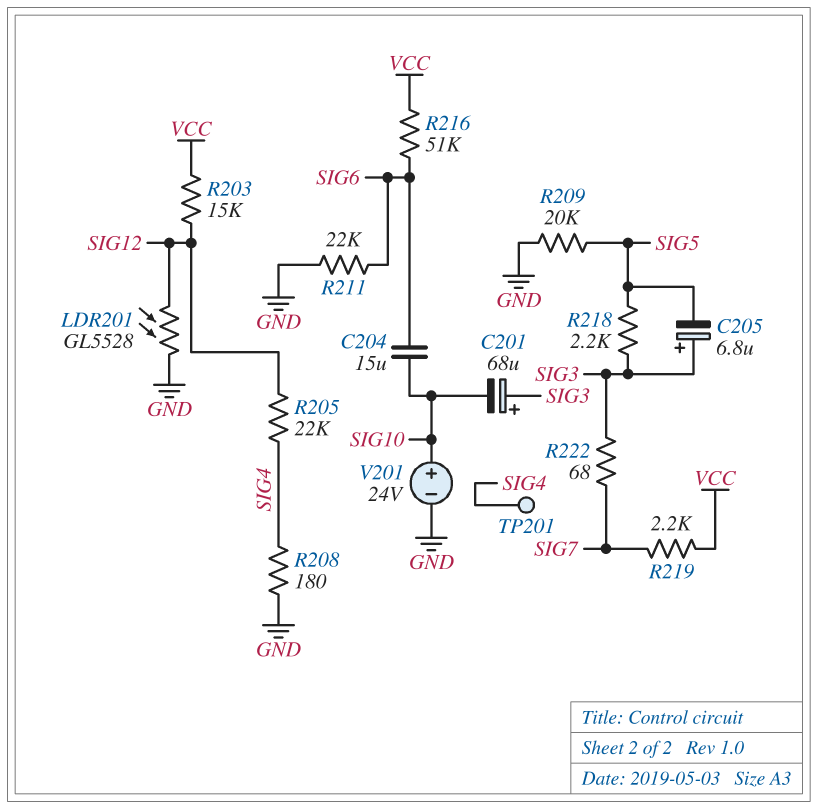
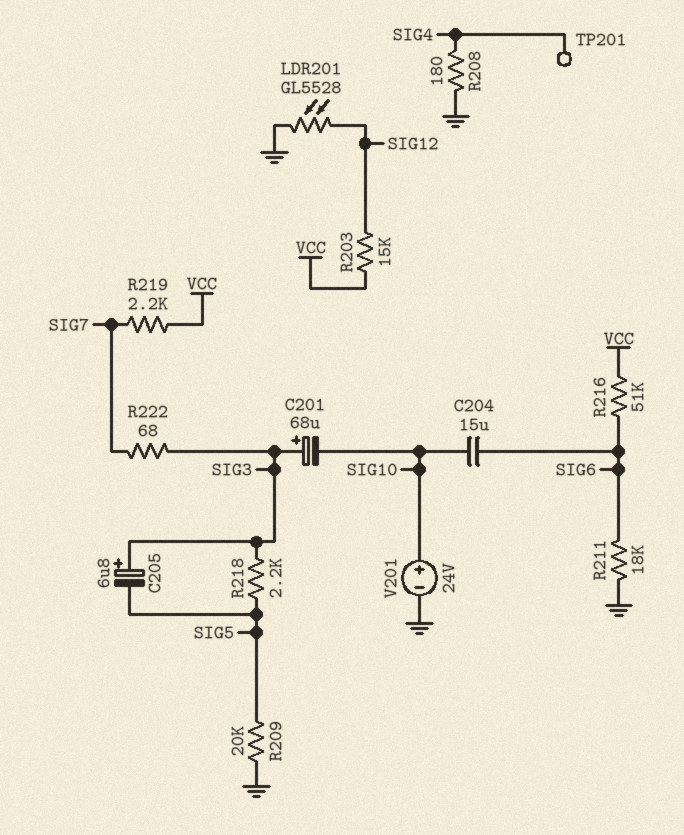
R205: 22k (SIG4, SIG12) -> none
R211: 22k (GND, SIG6) -> 18k (GND, SIG6)

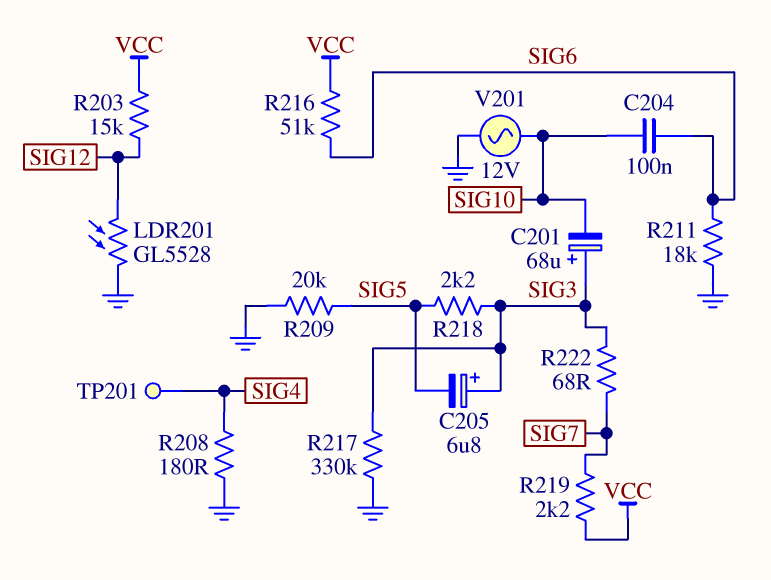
C204: 15uF (SIG6, SIG10) -> 100nF (SIG6, SIG10)
R217: none -> 330k (GND, SIG3)
V201: 24V (plus SIG10, minus GND) -> AC 12V (GND, SIG10)

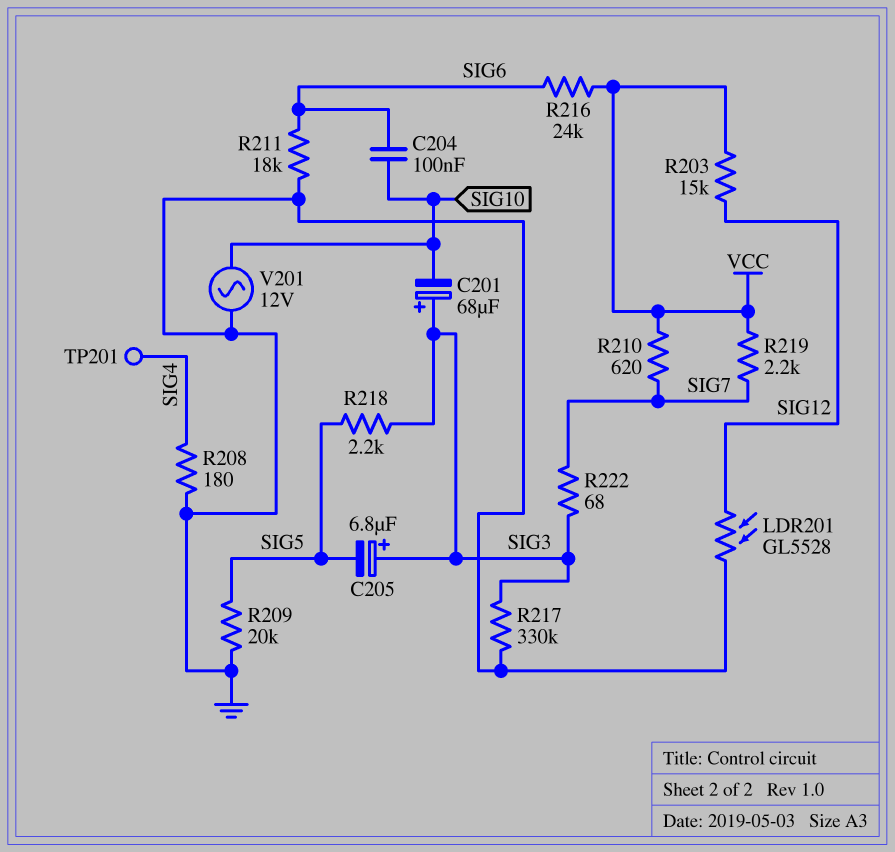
R210: none -> 620 (SIG7, VCC)
R216: 51k (SIG6, VCC) -> 24k (SIG6, VCC)

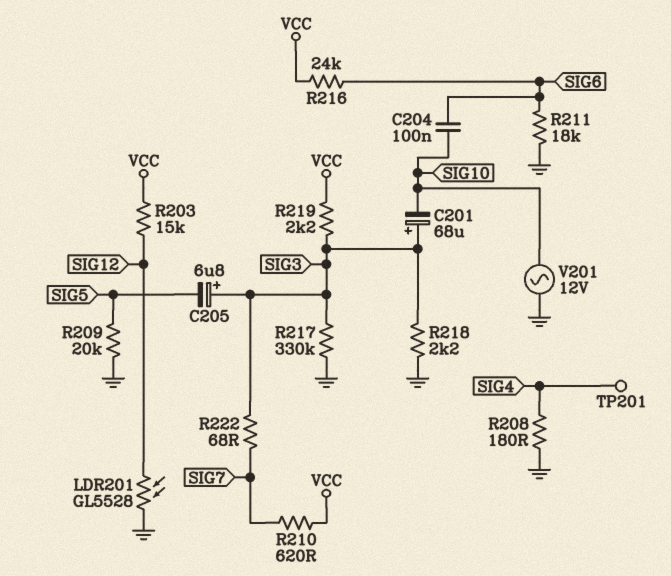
R218: 2.2k (SIG3, SIG5) -> 2.2k (GND, SIG3)
R219: 2.2k (SIG7, VCC) -> 2.2k (SIG3, VCC)

